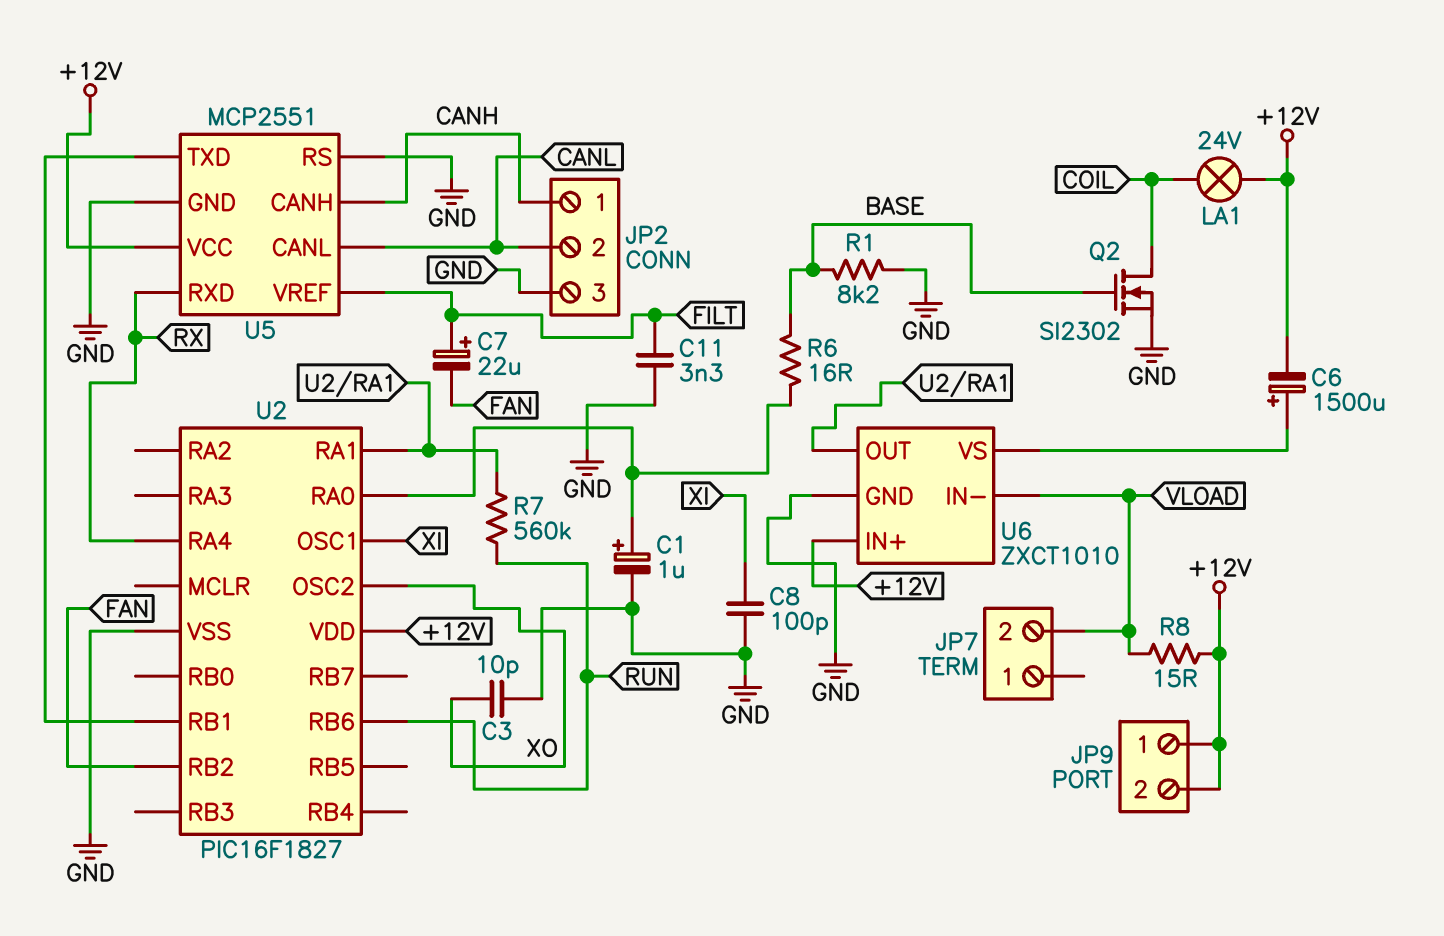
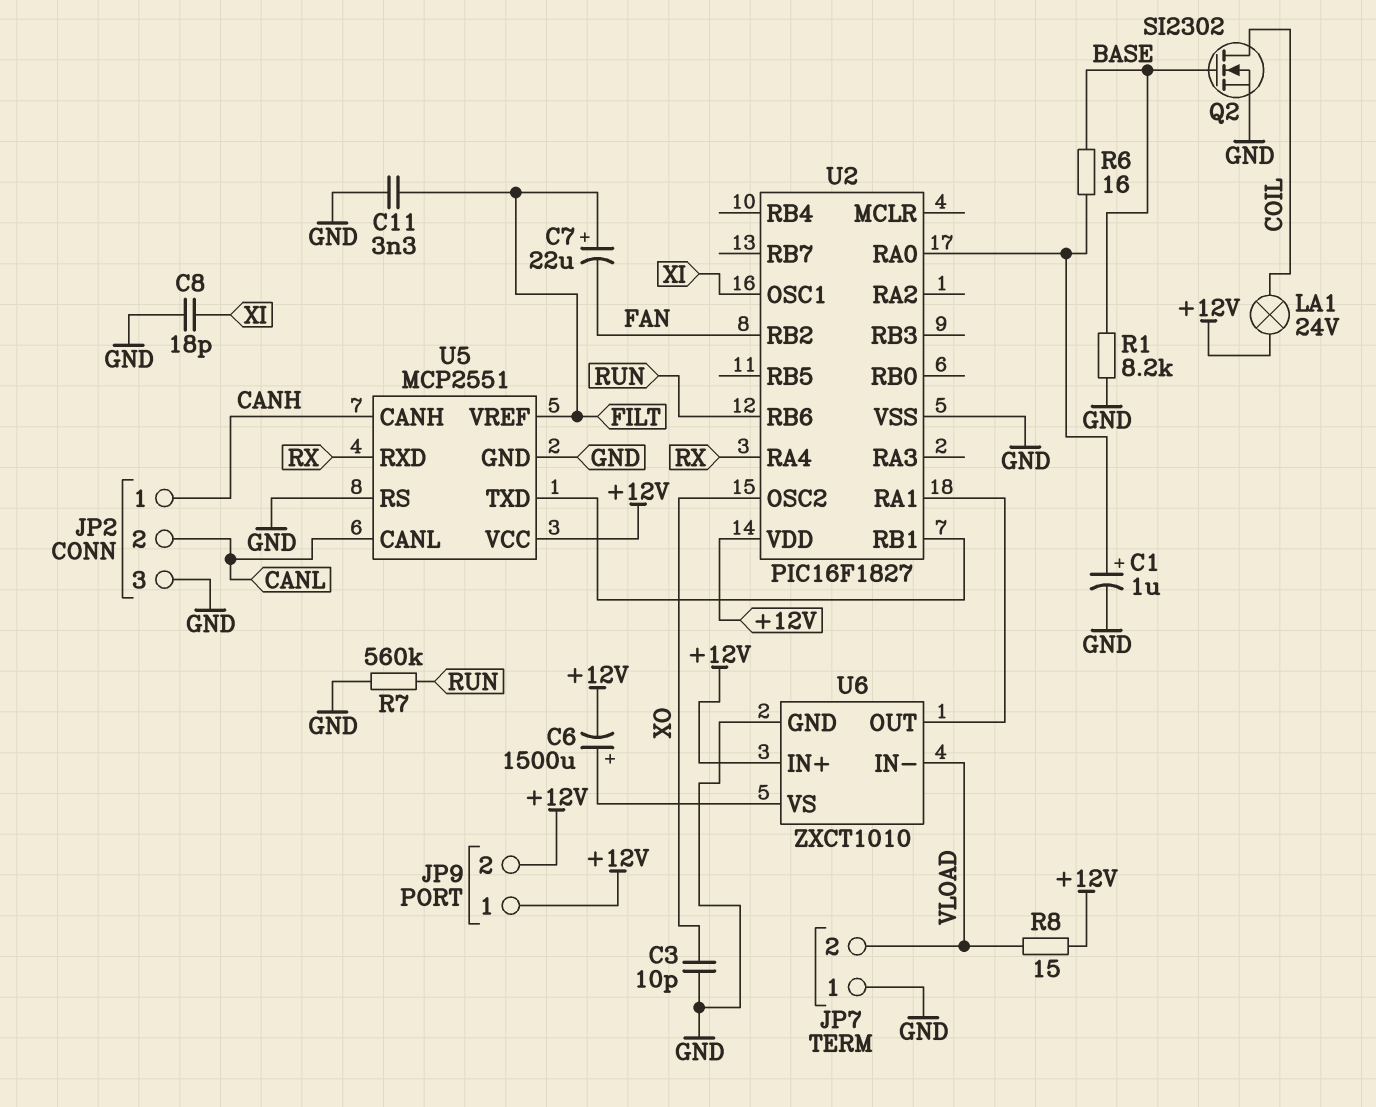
C8: 100pF (GND, XI) -> 18pF (GND, XI)
JP7 pin 1: none -> GND
R7: 560k (RUN, U2/RA1) -> 560k (GND, RUN)

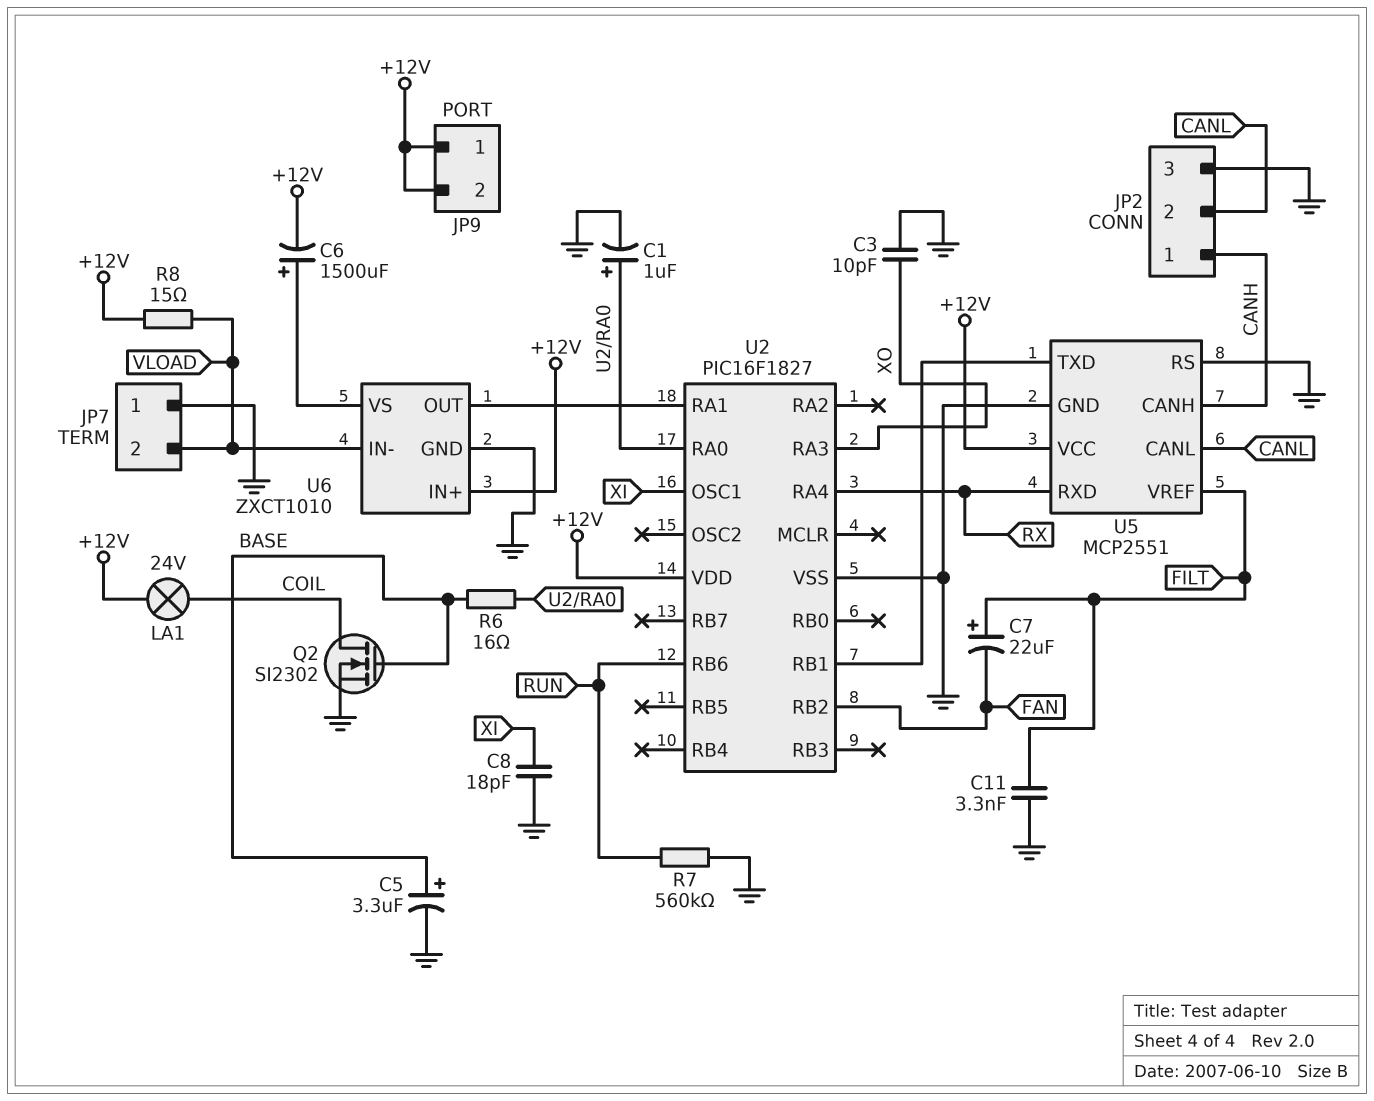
C5: none -> 3.3uF (plus BASE, minus GND)
R1: 8.2k (BASE, GND) -> none
U2 pin OSC2: XO -> none
U2 pin RA3: none -> XO

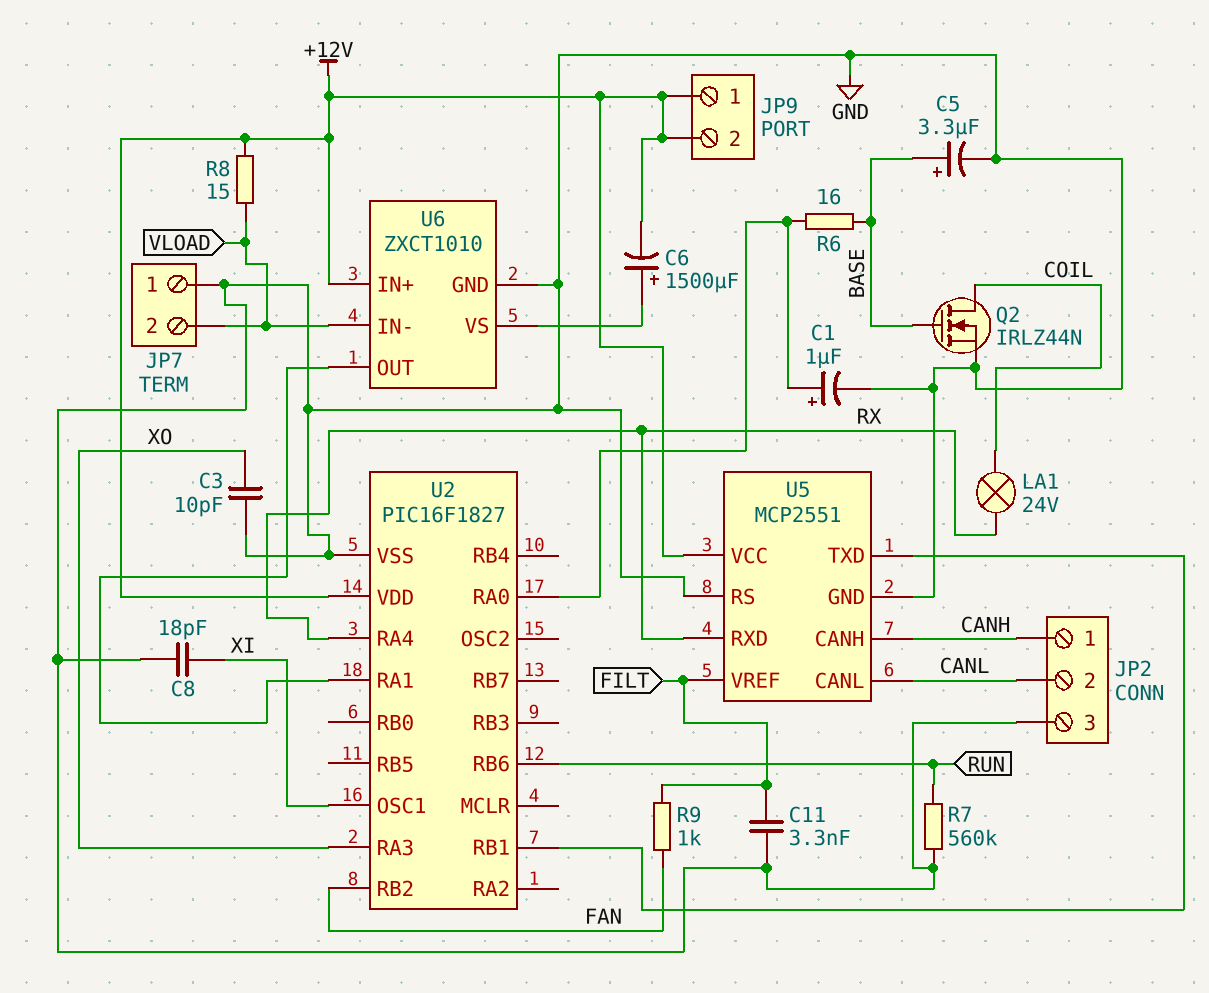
C7: 22uF (plus FILT, minus FAN) -> none
LA1: lamp 24V (+12V, COIL) -> lamp 24V (COIL, RX)
Q2: NMOS SI2302 (G BASE, D COIL, S GND) -> NMOS IRLZ44N (G BASE, D COIL, S GND)
R9: none -> 1k (FAN, FILT)

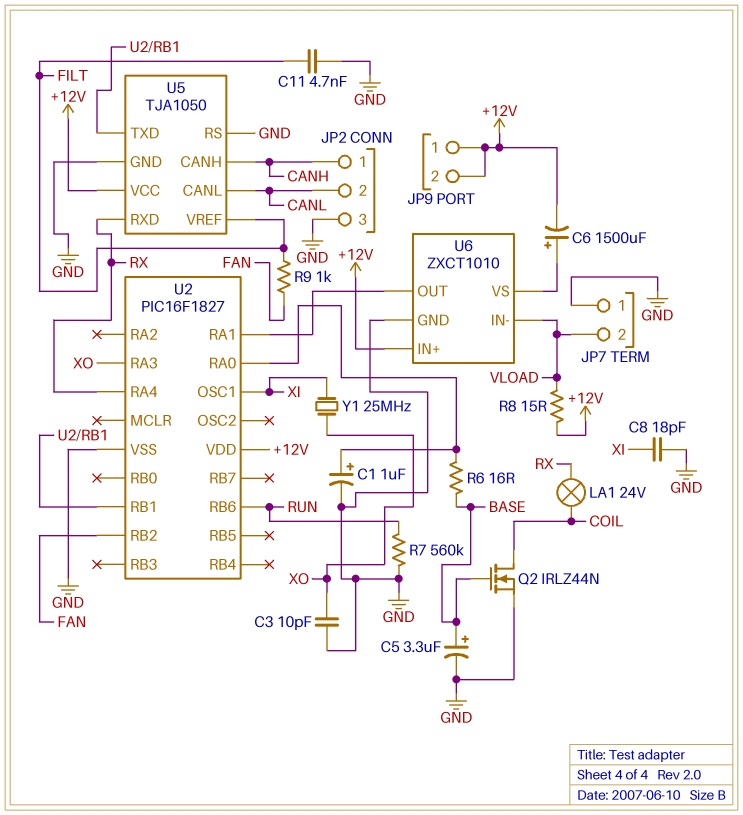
C11: 3.3nF (FILT, GND) -> 4.7nF (FILT, GND)
U5: MCP2551 -> TJA1050
Y1: none -> 25MHz (XI, XO)

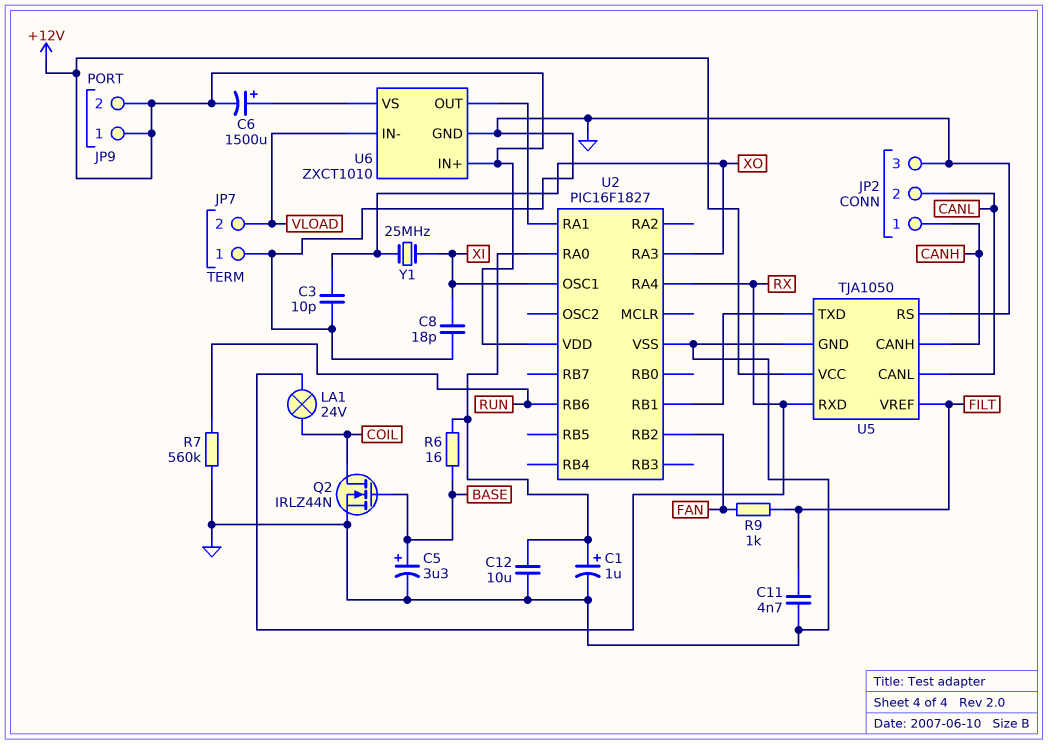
C12: none -> 10uF (GND, U2/RA0)
R8: 15 (+12V, VLOAD) -> none

